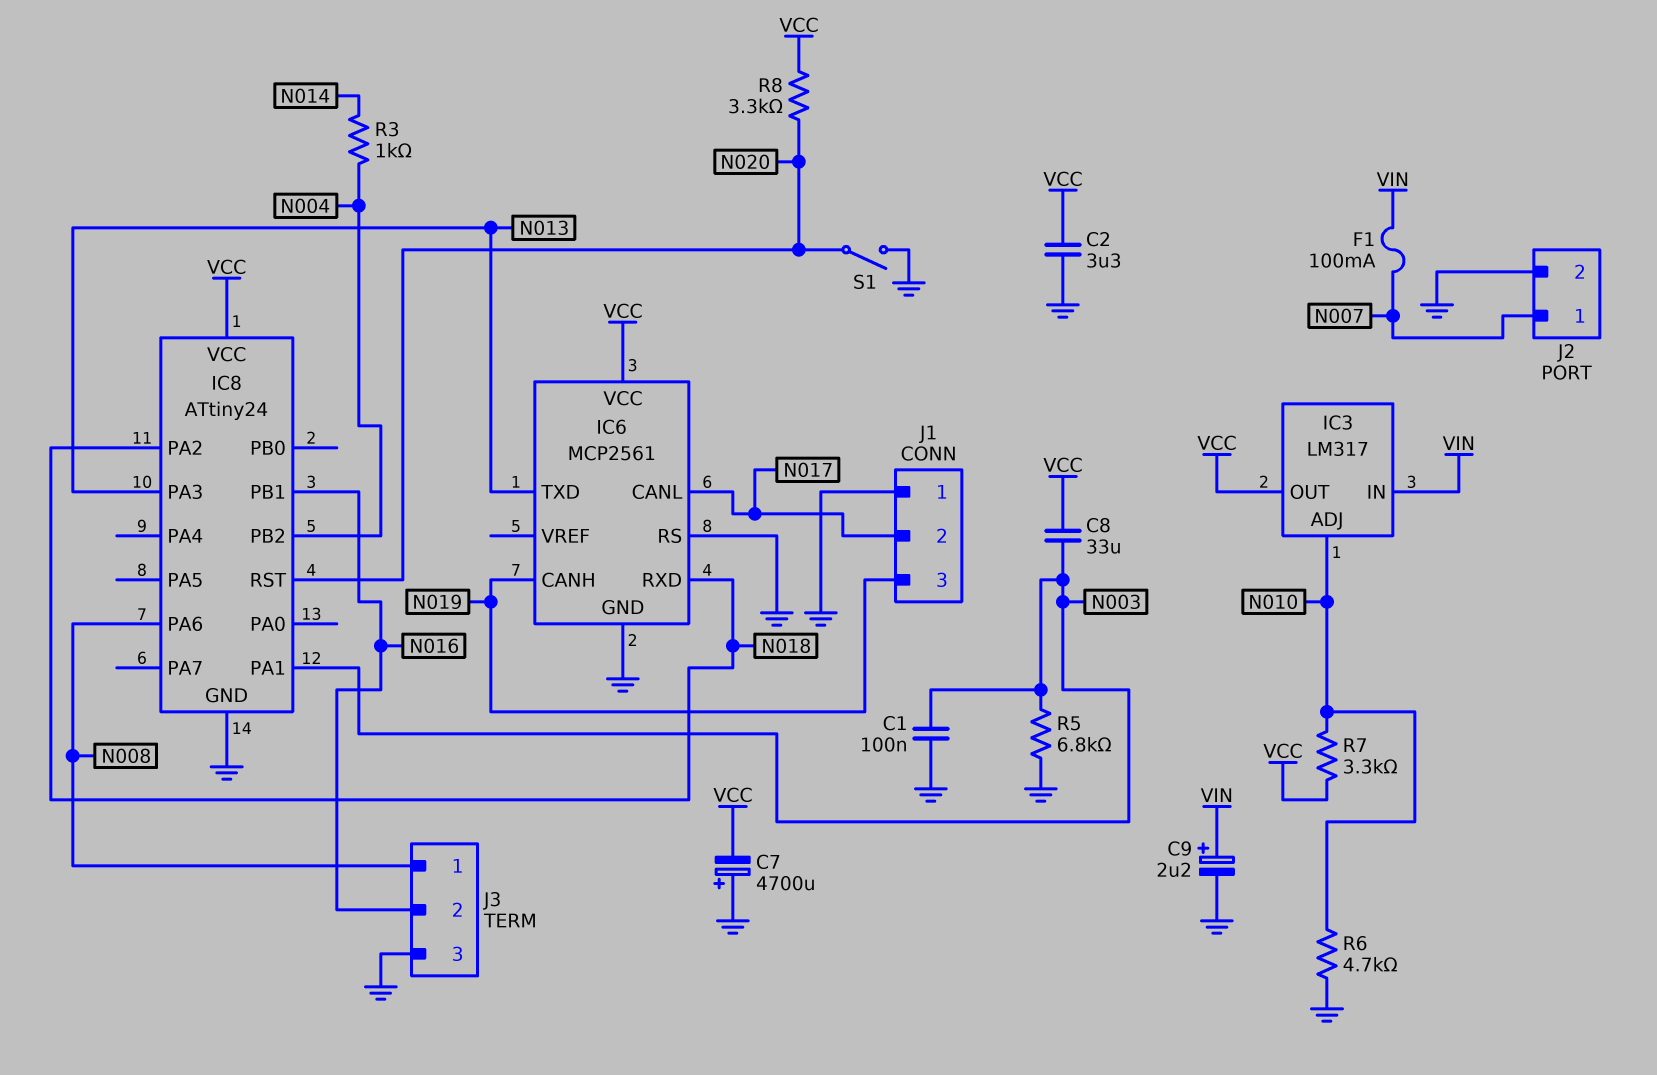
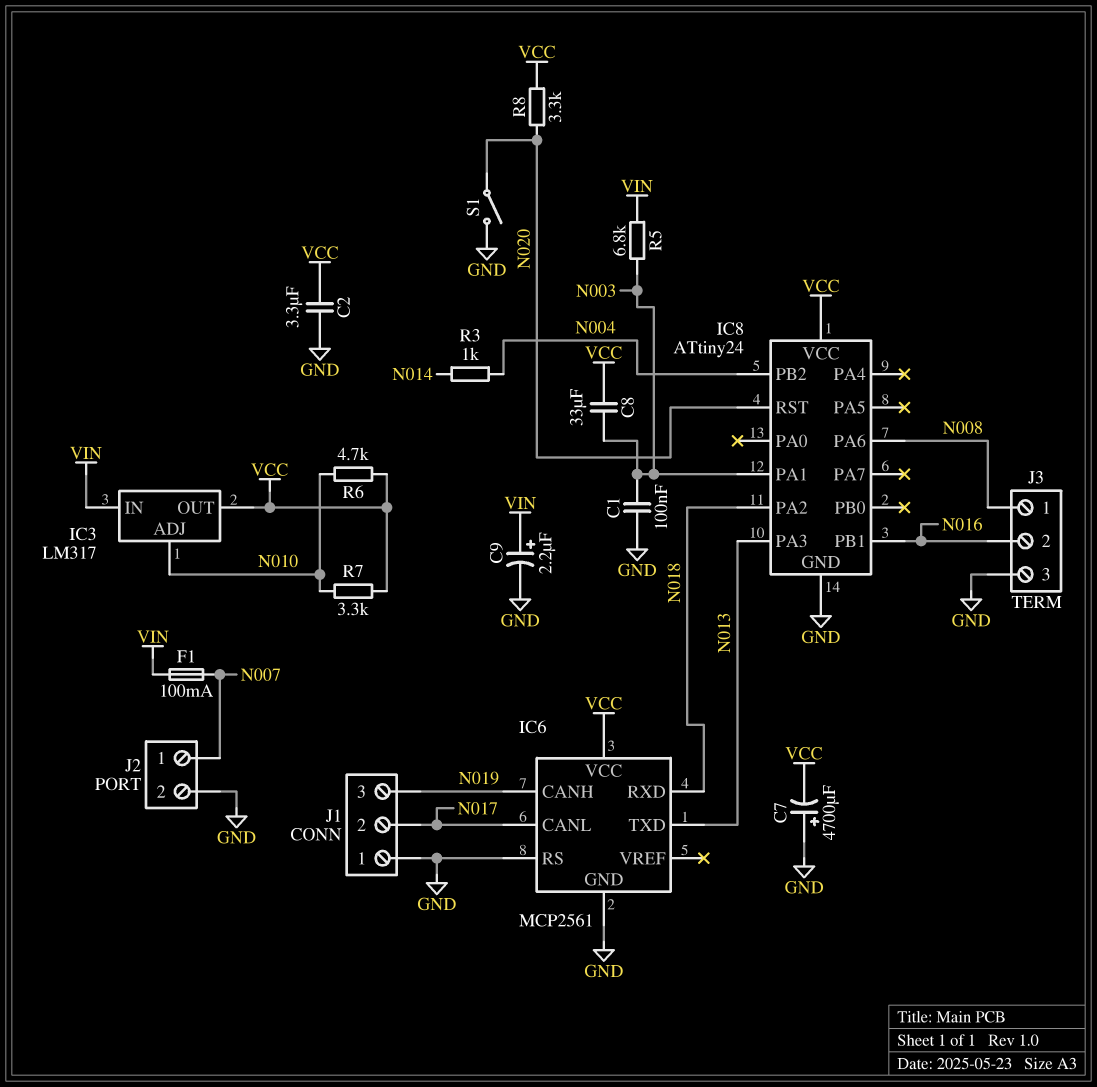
R5: 6.8k (GND, N003) -> 6.8k (N003, VIN)
R6: 4.7k (GND, N010) -> 4.7k (N010, VCC)

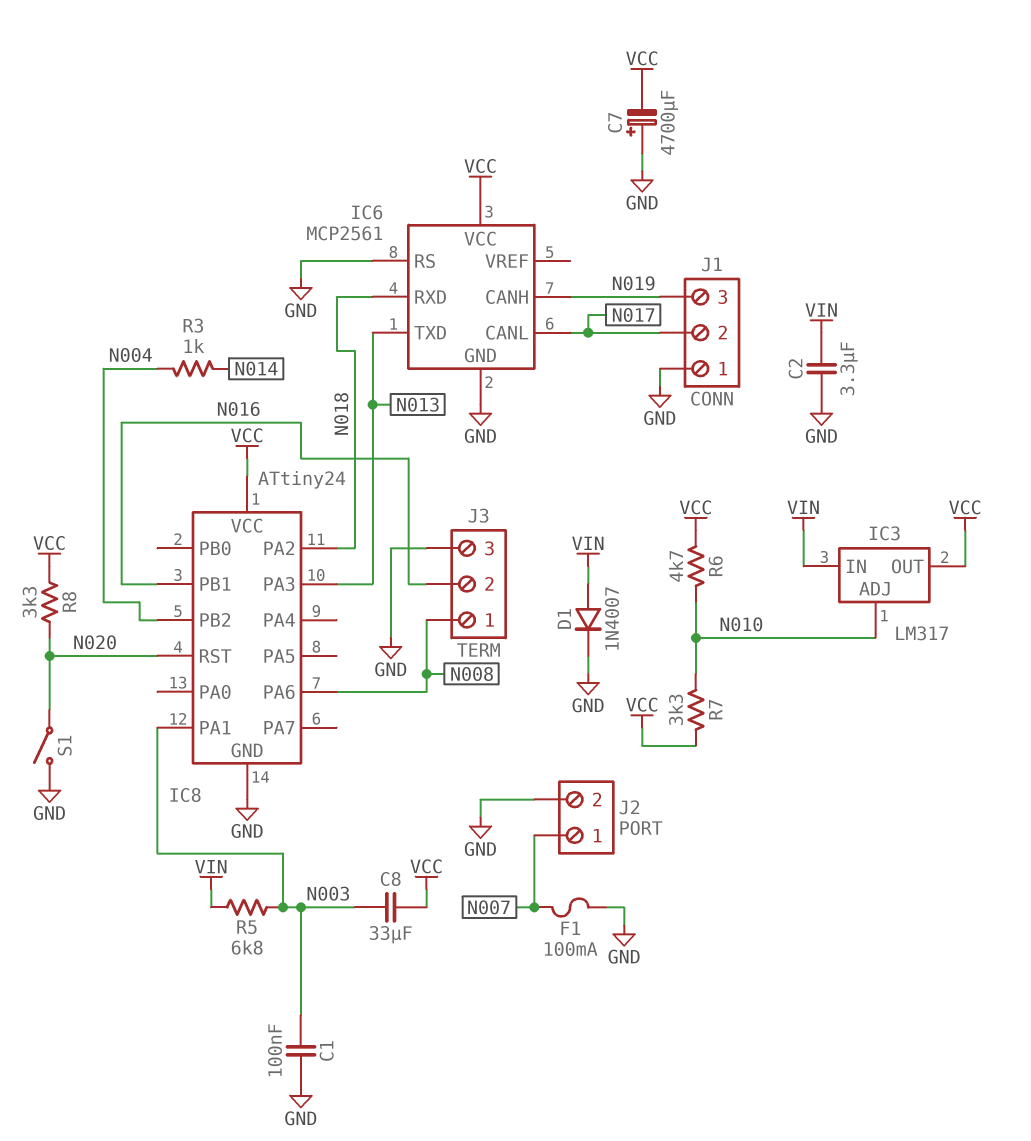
C2: 3.3uF (GND, VCC) -> 3.3uF (GND, VIN)
C9: 2.2uF (plus VIN, minus GND) -> none
D1: none -> diode 1N4007 (A VIN, K GND)
F1: 100mA (N007, VIN) -> 100mA (GND, N007)

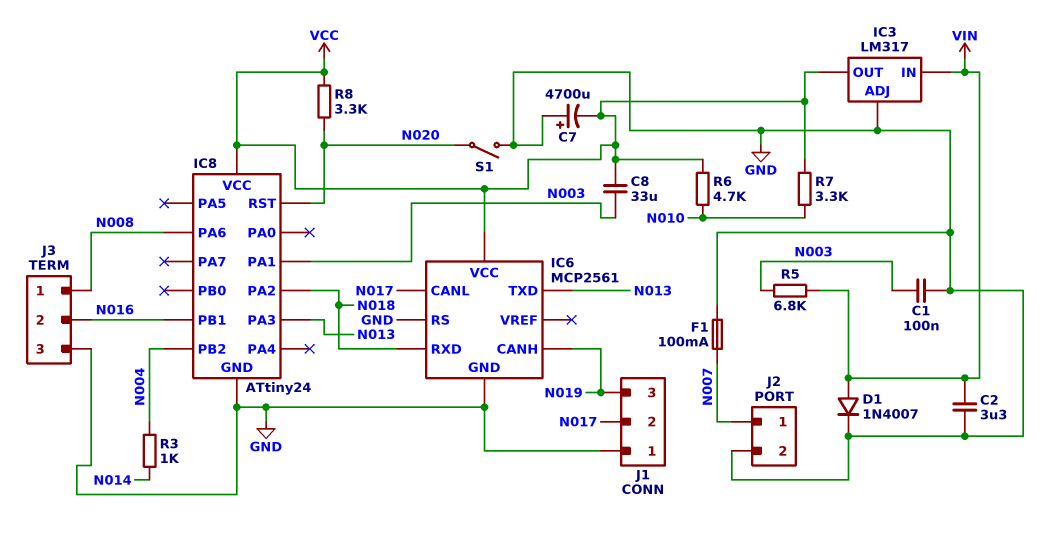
IC3 pin ADJ: N010 -> GND

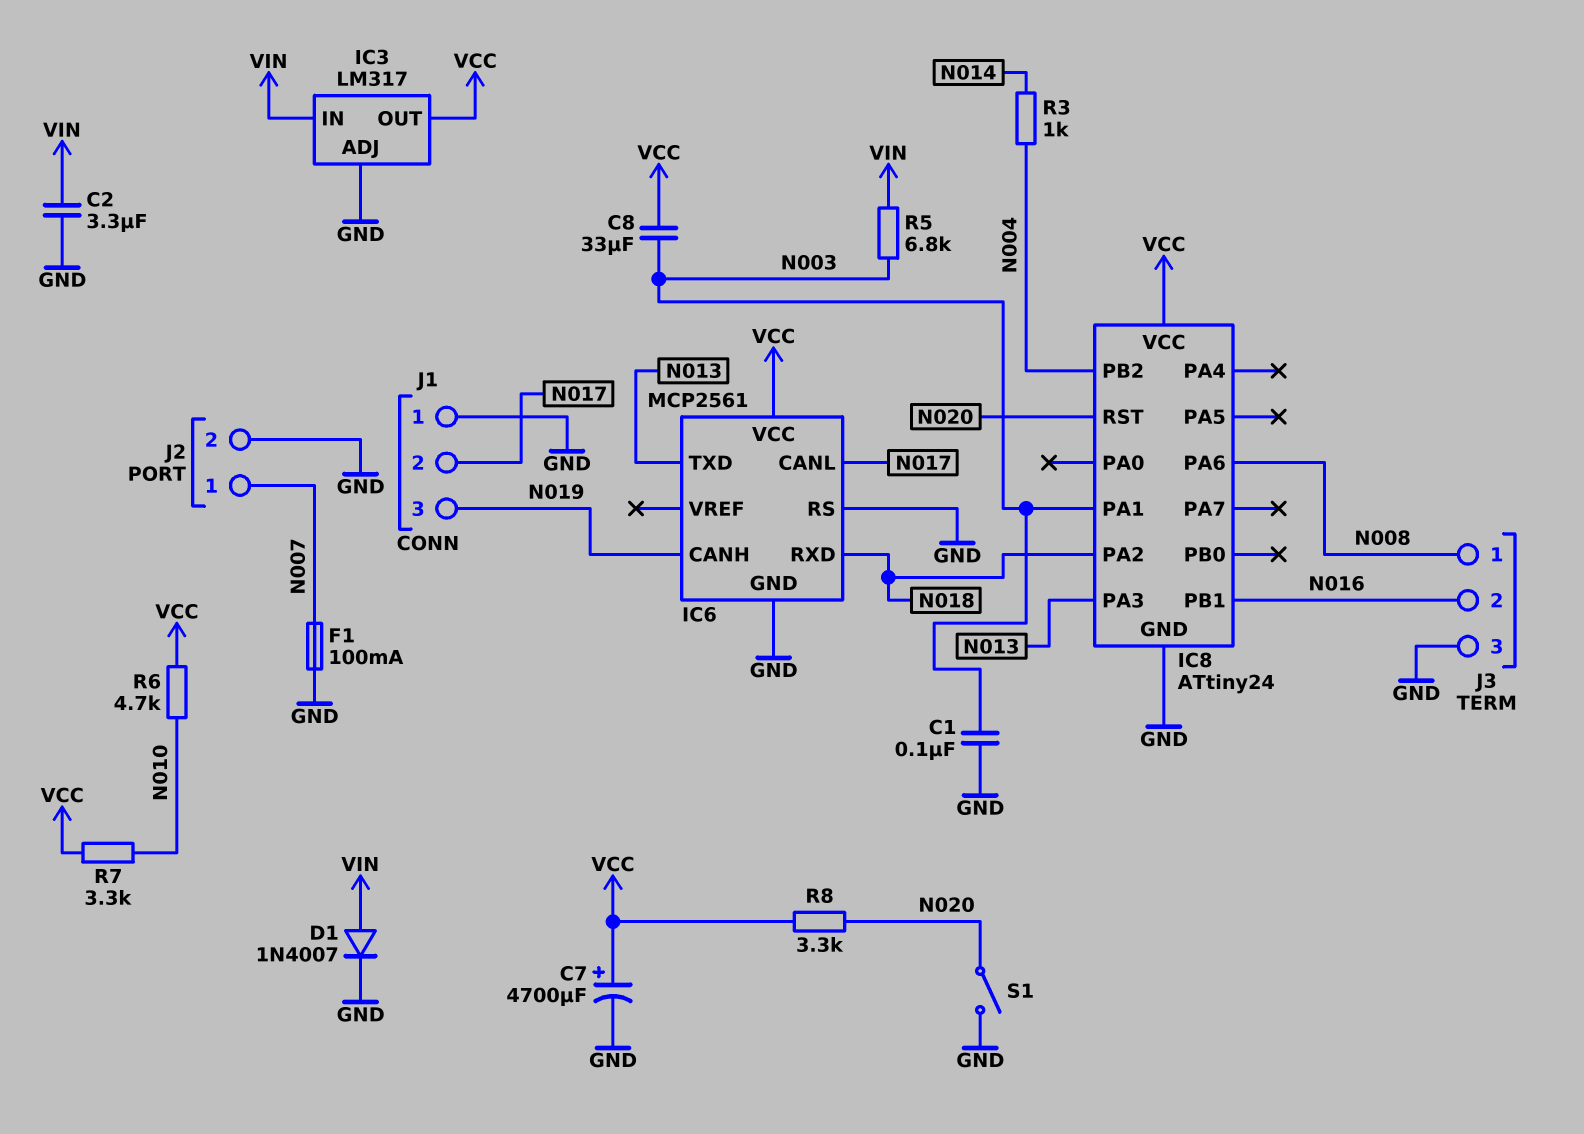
C7: 4700uF (plus GND, minus VCC) -> 4700uF (plus VCC, minus GND)

